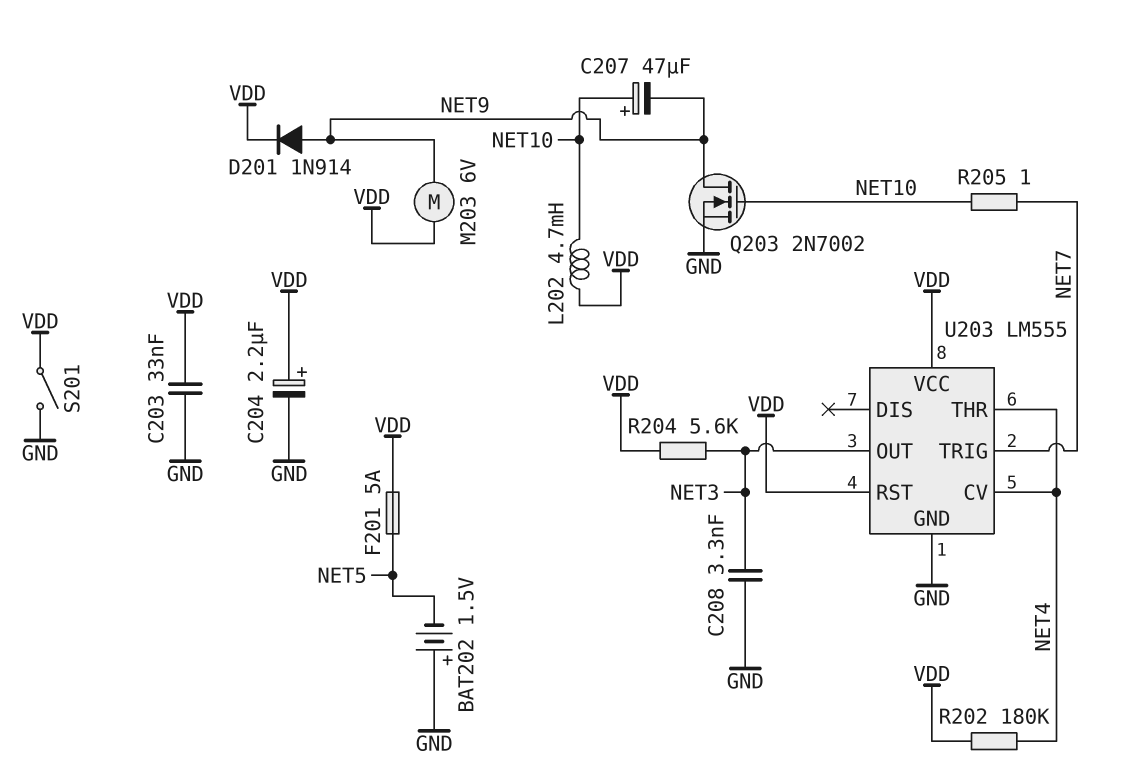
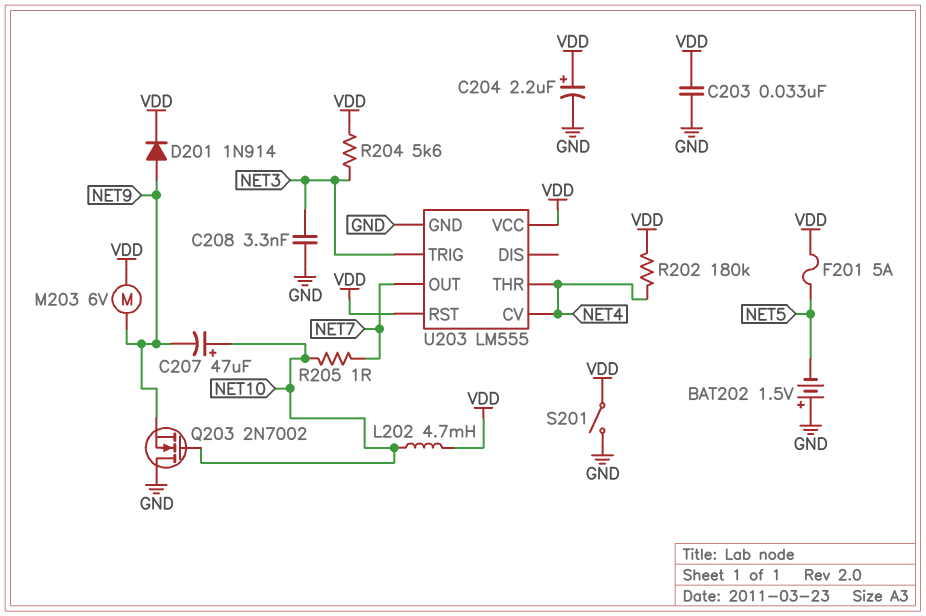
Q203: NMOS 2N7002 (G NET10, D NET9, S GND) -> NMOS 2N7002 (G NET10, D GND, S NET9)
U203 pin OUT: NET3 -> NET7
U203 pin TRIG: NET7 -> NET3

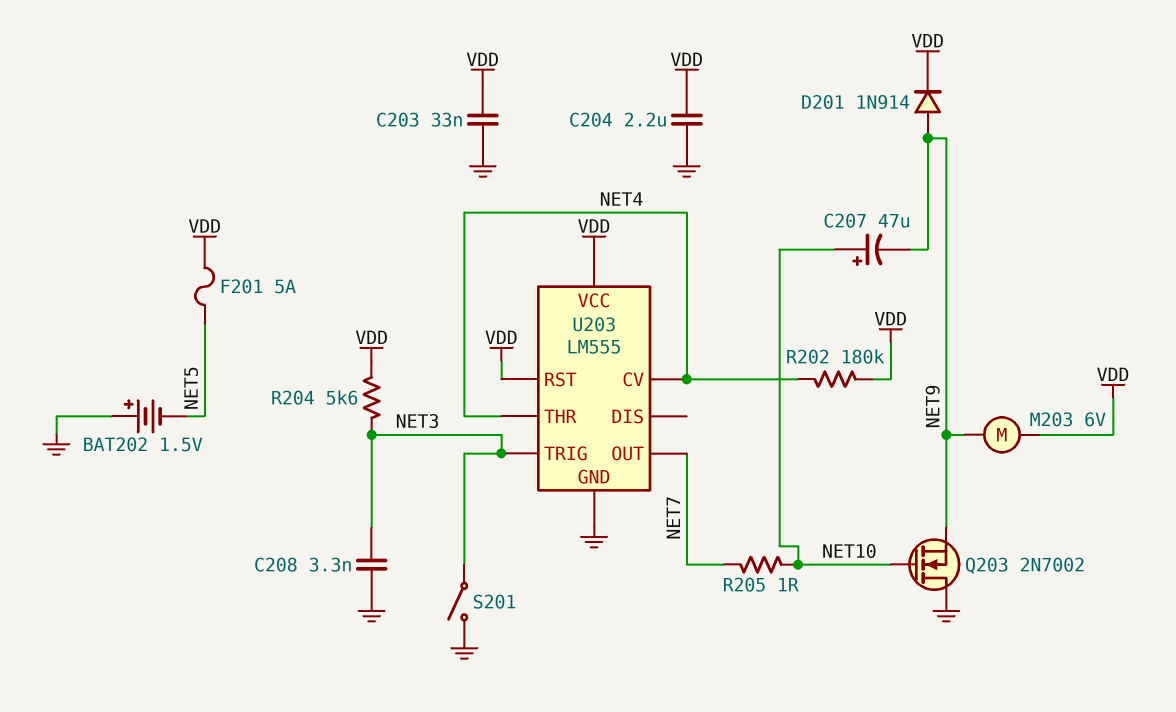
C204: 2.2uF (plus VDD, minus GND) -> 2.2uF (GND, VDD)
L202: 4.7mH (NET10, VDD) -> none
S201: switch (GND, VDD) -> switch (GND, NET3)

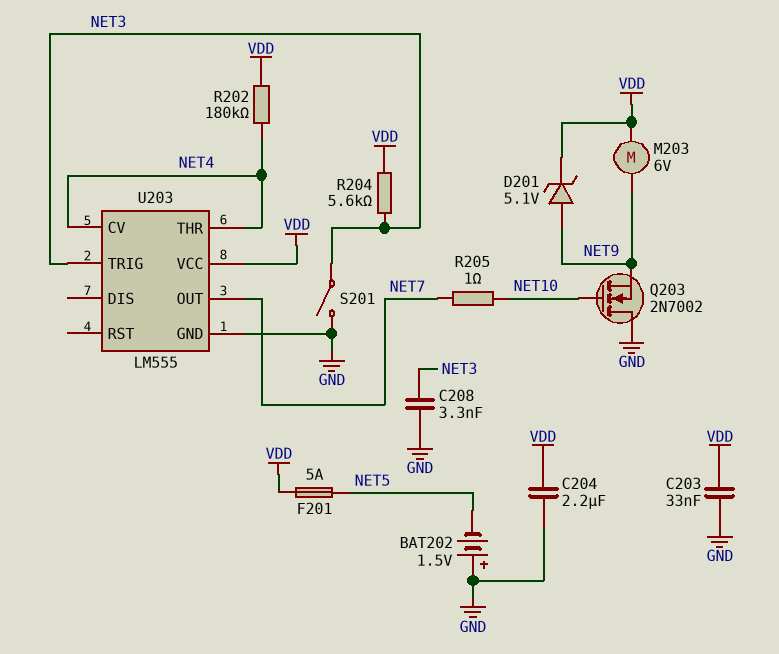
C207: 47uF (plus NET10, minus NET9) -> none
D201: diode 1N914 (A NET9, K VDD) -> zener 5.1V (A NET9, K VDD)
U203 pin RST: VDD -> none

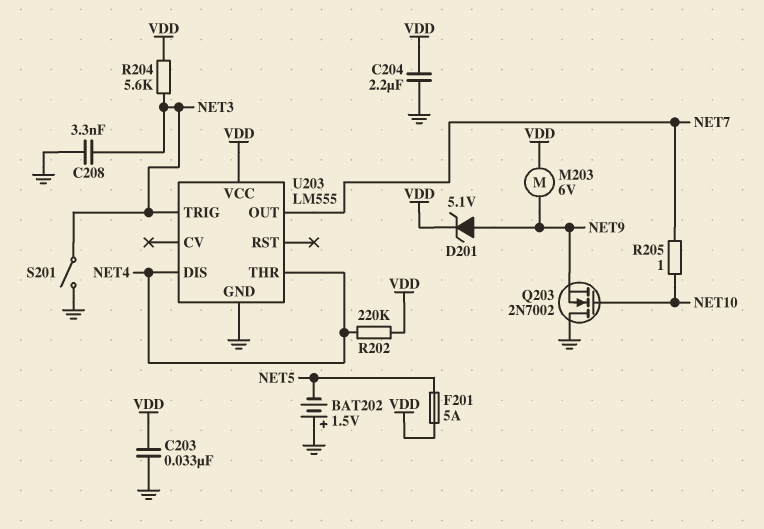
R202: 180k (NET4, VDD) -> 220k (NET4, VDD)
U203 pin CV: NET4 -> none
U203 pin DIS: none -> NET4

